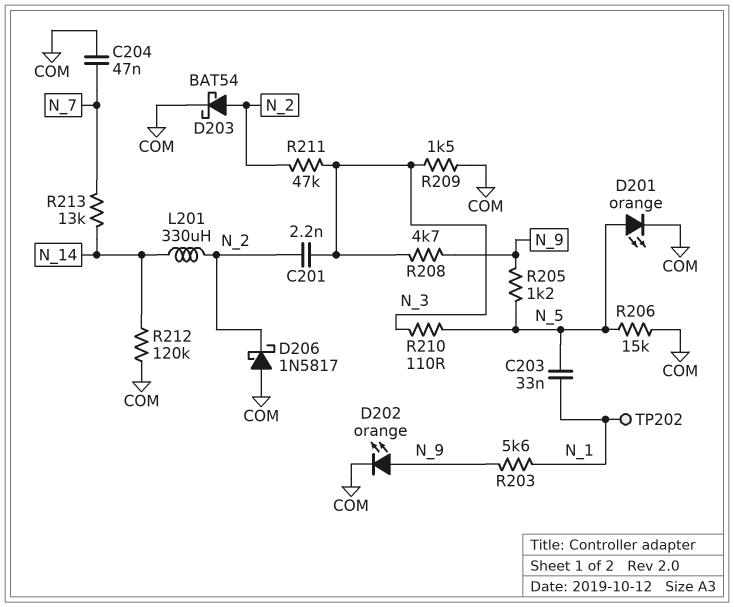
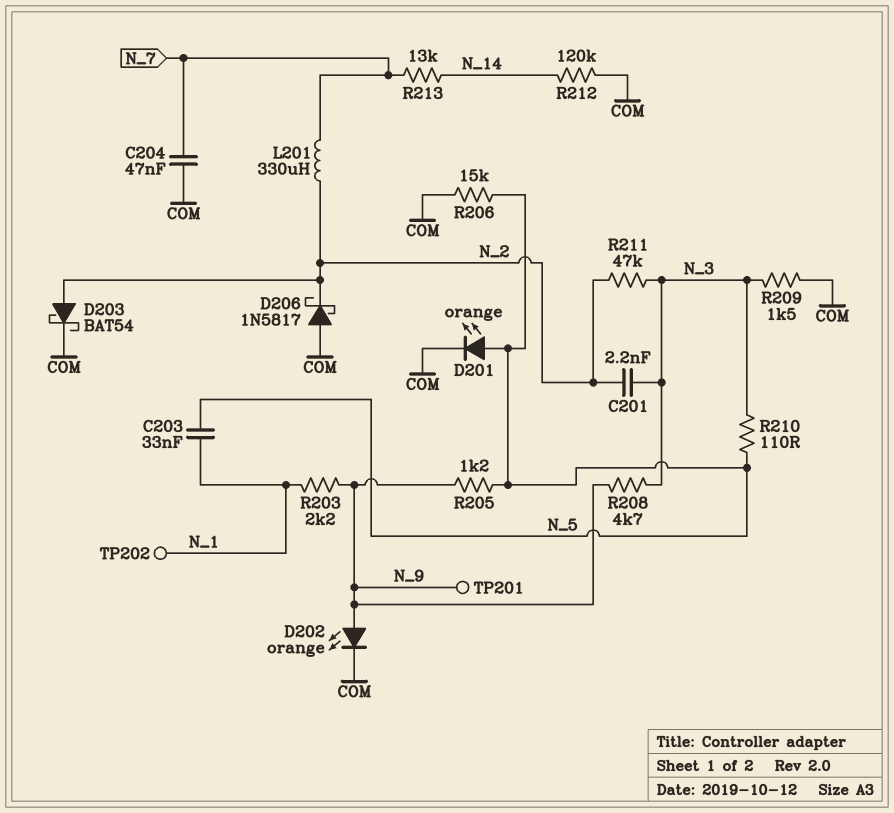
L201: 330uH (N_2, N_14) -> 330uH (N_2, N_7)
R203: 5.6k (N_1, N_9) -> 2.2k (N_1, N_9)
TP201: none -> test point (N_9)

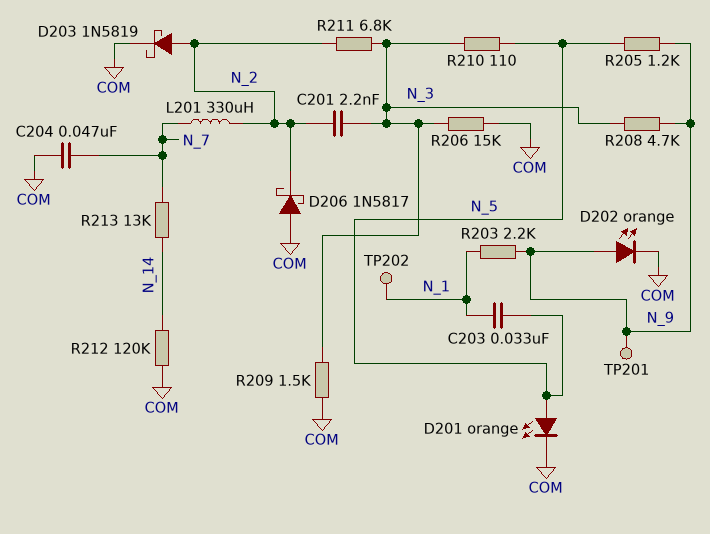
D203: schottky BAT54 (A N_2, K COM) -> schottky 1N5819 (A N_2, K COM)
R206: 15k (COM, N_5) -> 15k (COM, N_3)
R211: 47k (N_2, N_3) -> 6.8k (N_2, N_3)

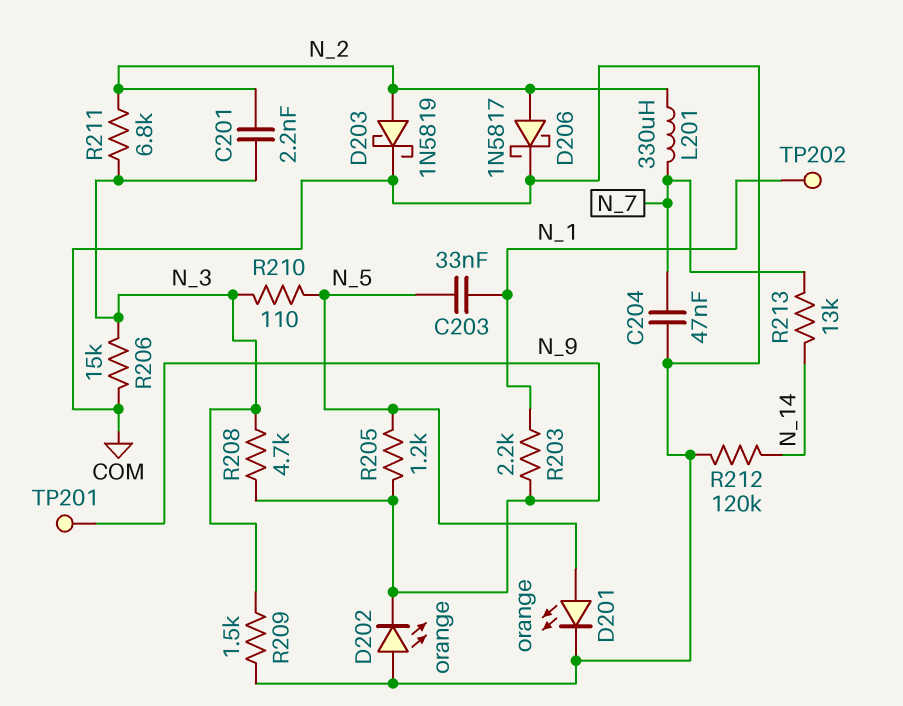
D202: LED orange (A N_9, K COM) -> LED orange (A COM, K N_9)
D206: schottky 1N5817 (A COM, K N_2) -> schottky 1N5817 (A N_2, K COM)

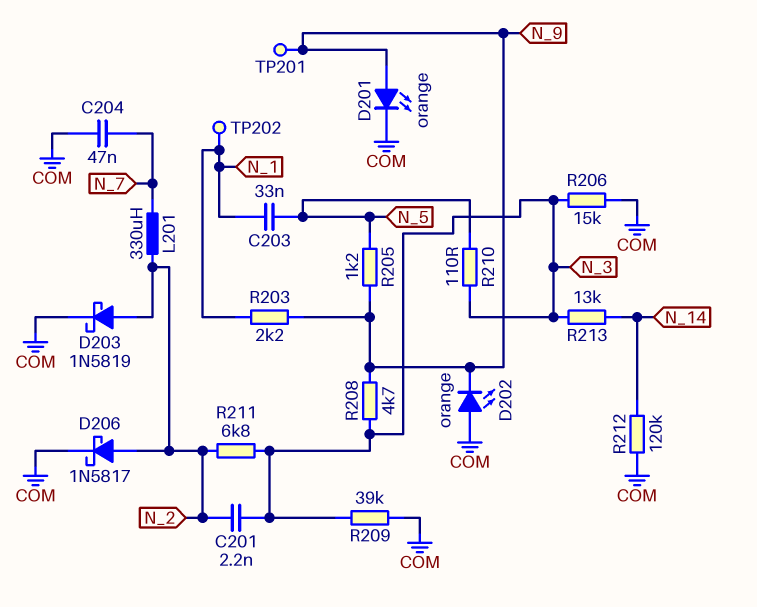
D201: LED orange (A N_5, K COM) -> LED orange (A N_9, K COM)
R209: 1.5k (COM, N_3) -> 39k (COM, N_3)
R213: 13k (N_7, N_14) -> 13k (N_3, N_14)

